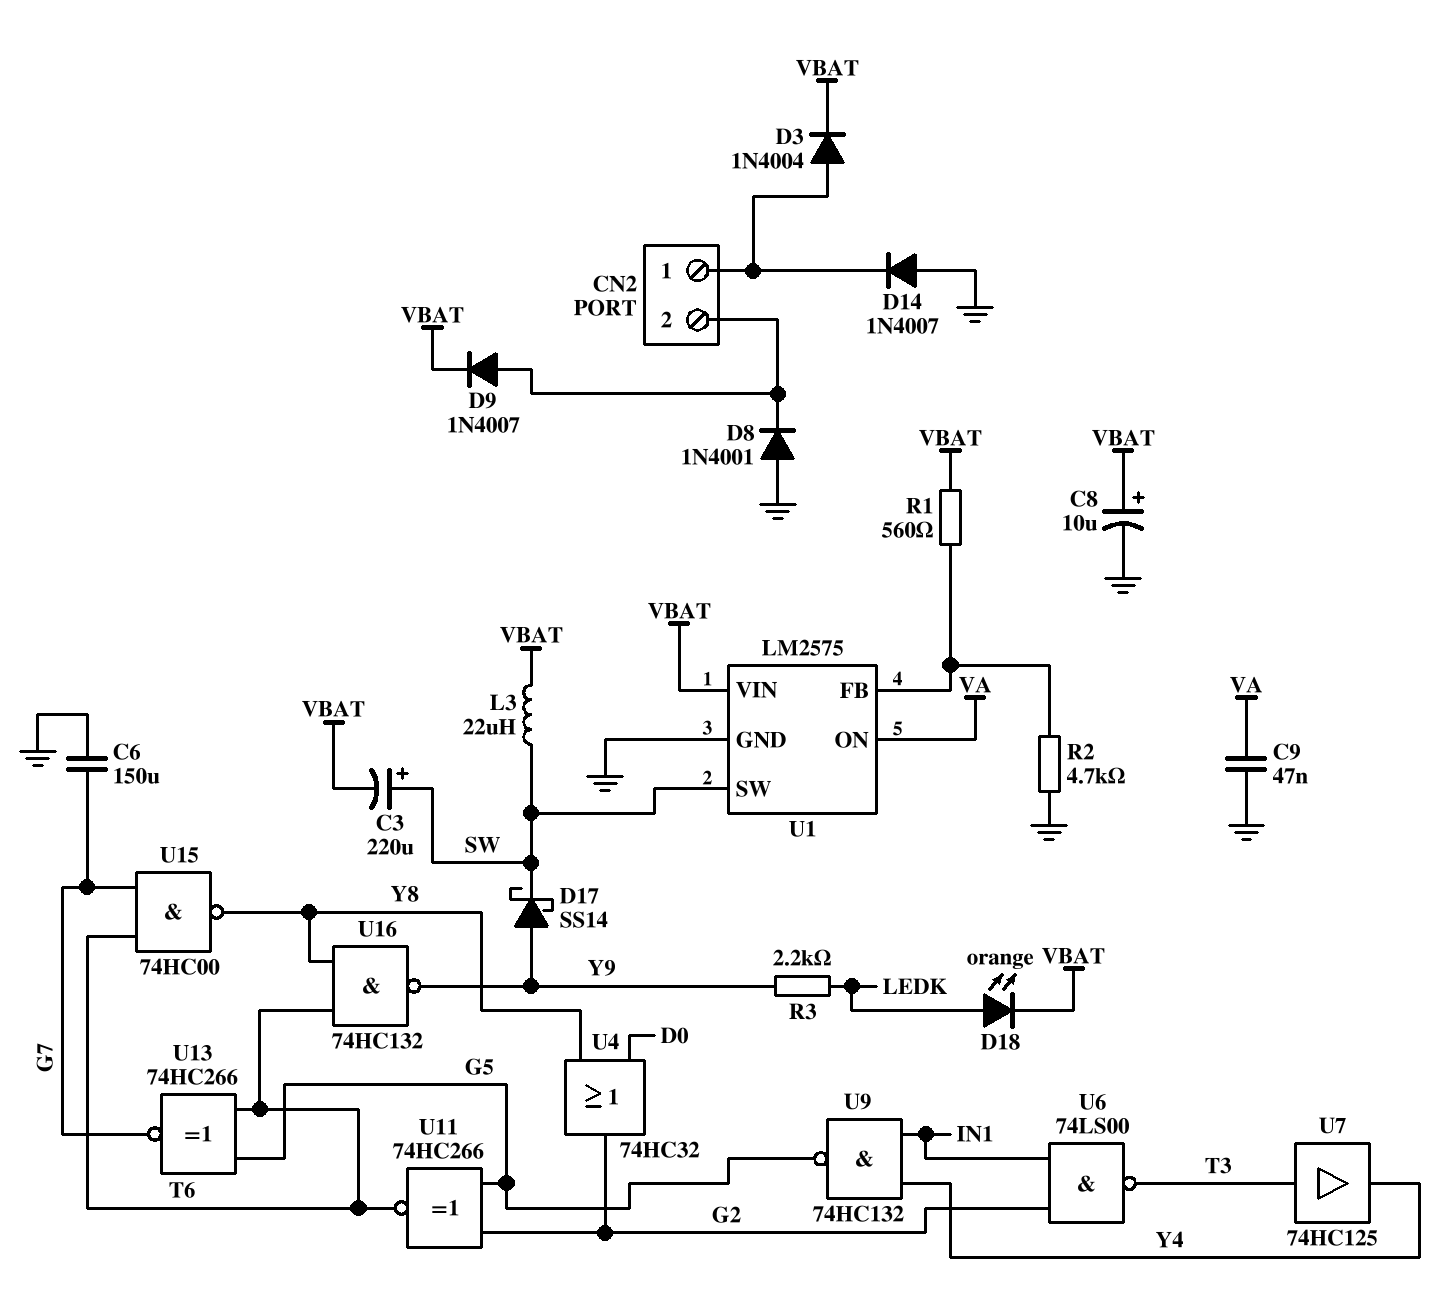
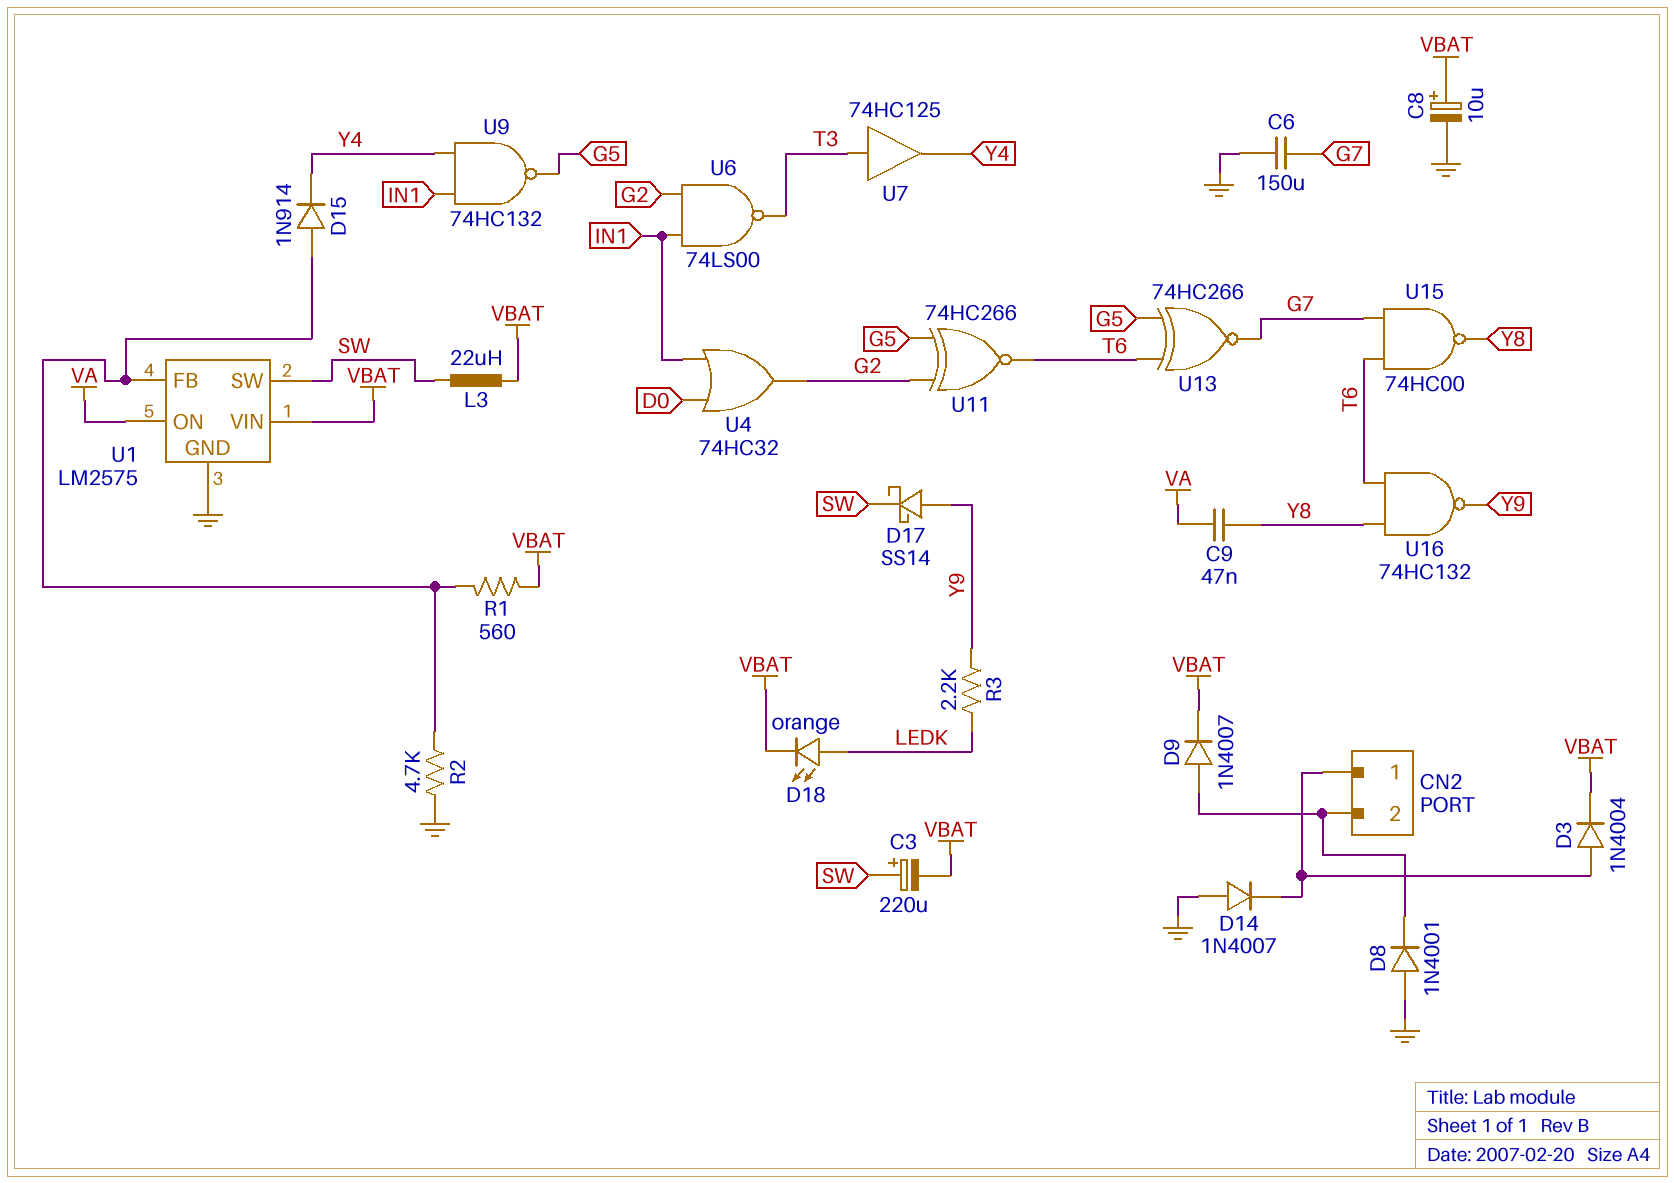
C9: 47nF (GND, VA) -> 47nF (VA, Y8)
D15: none -> diode 1N914 (A U1/FB, K Y4)
U4: OR 74HC32 (in D0, in Y8, out G2) -> OR 74HC32 (in D0, in IN1, out G2)

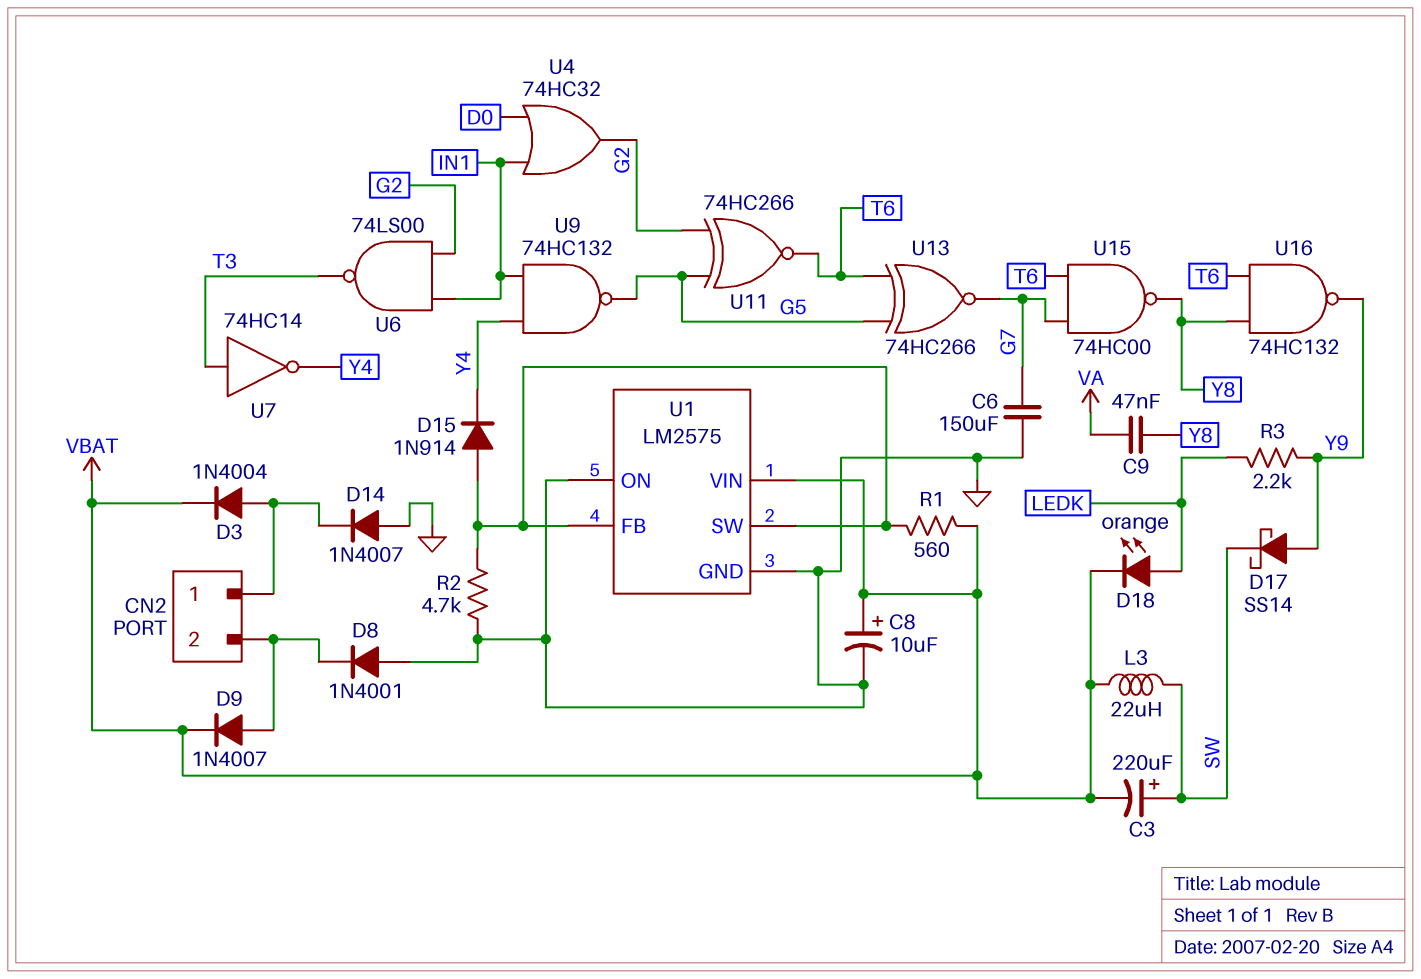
U1 pin ON: VA -> GND
U1 pin SW: SW -> U1/FB
U7: buffer 74HC125 (in T3, out Y4) -> NOT 74HC14 (in T3, out Y4)

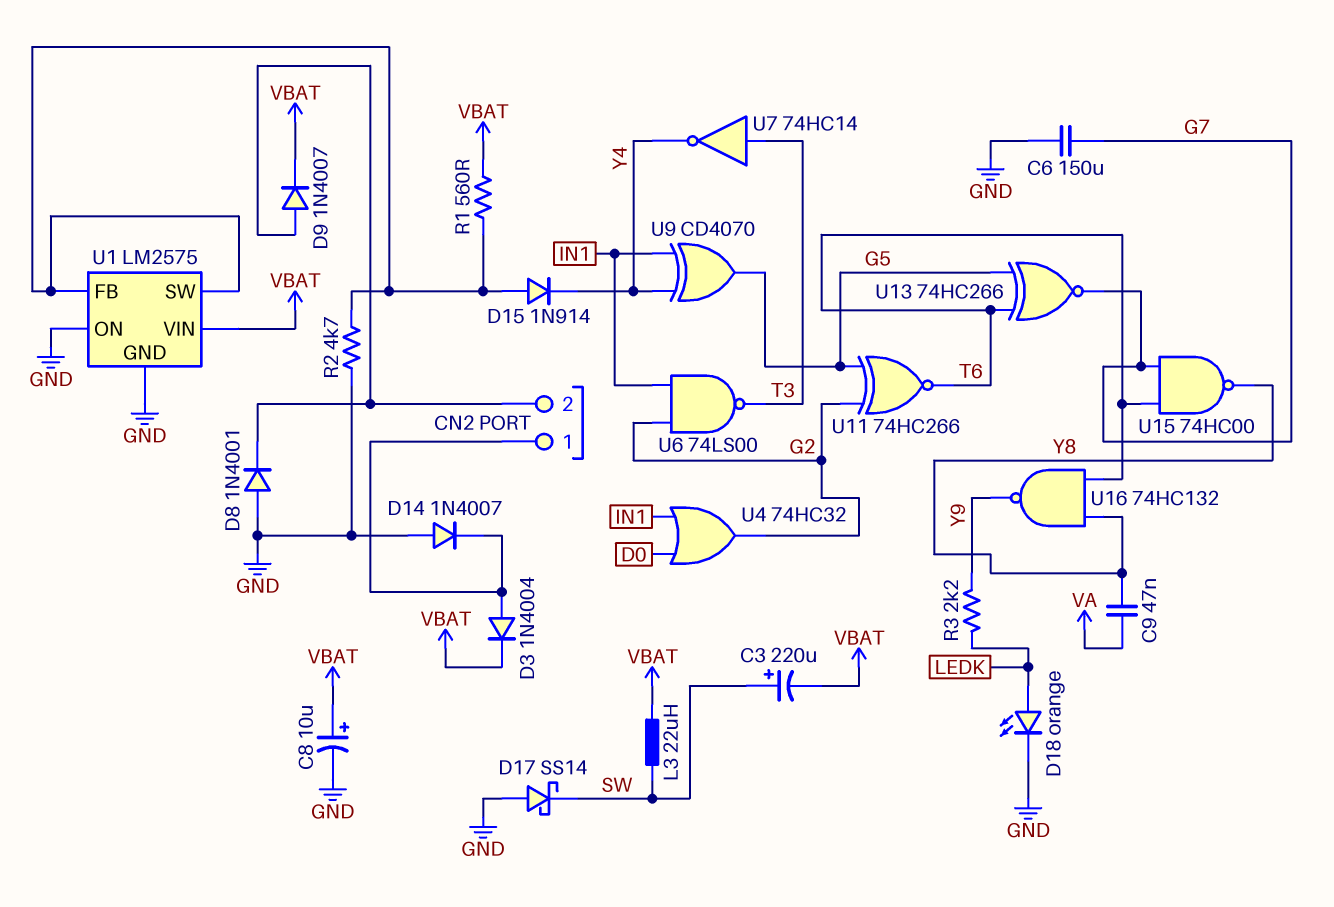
D17: schottky SS14 (A Y9, K SW) -> schottky SS14 (A GND, K SW)
D18: LED orange (A LEDK, K VBAT) -> LED orange (A LEDK, K GND)
U9: NAND 74HC132 (in IN1, in Y4, out G5) -> XOR CD4070 (in IN1, in Y4, out G5)

